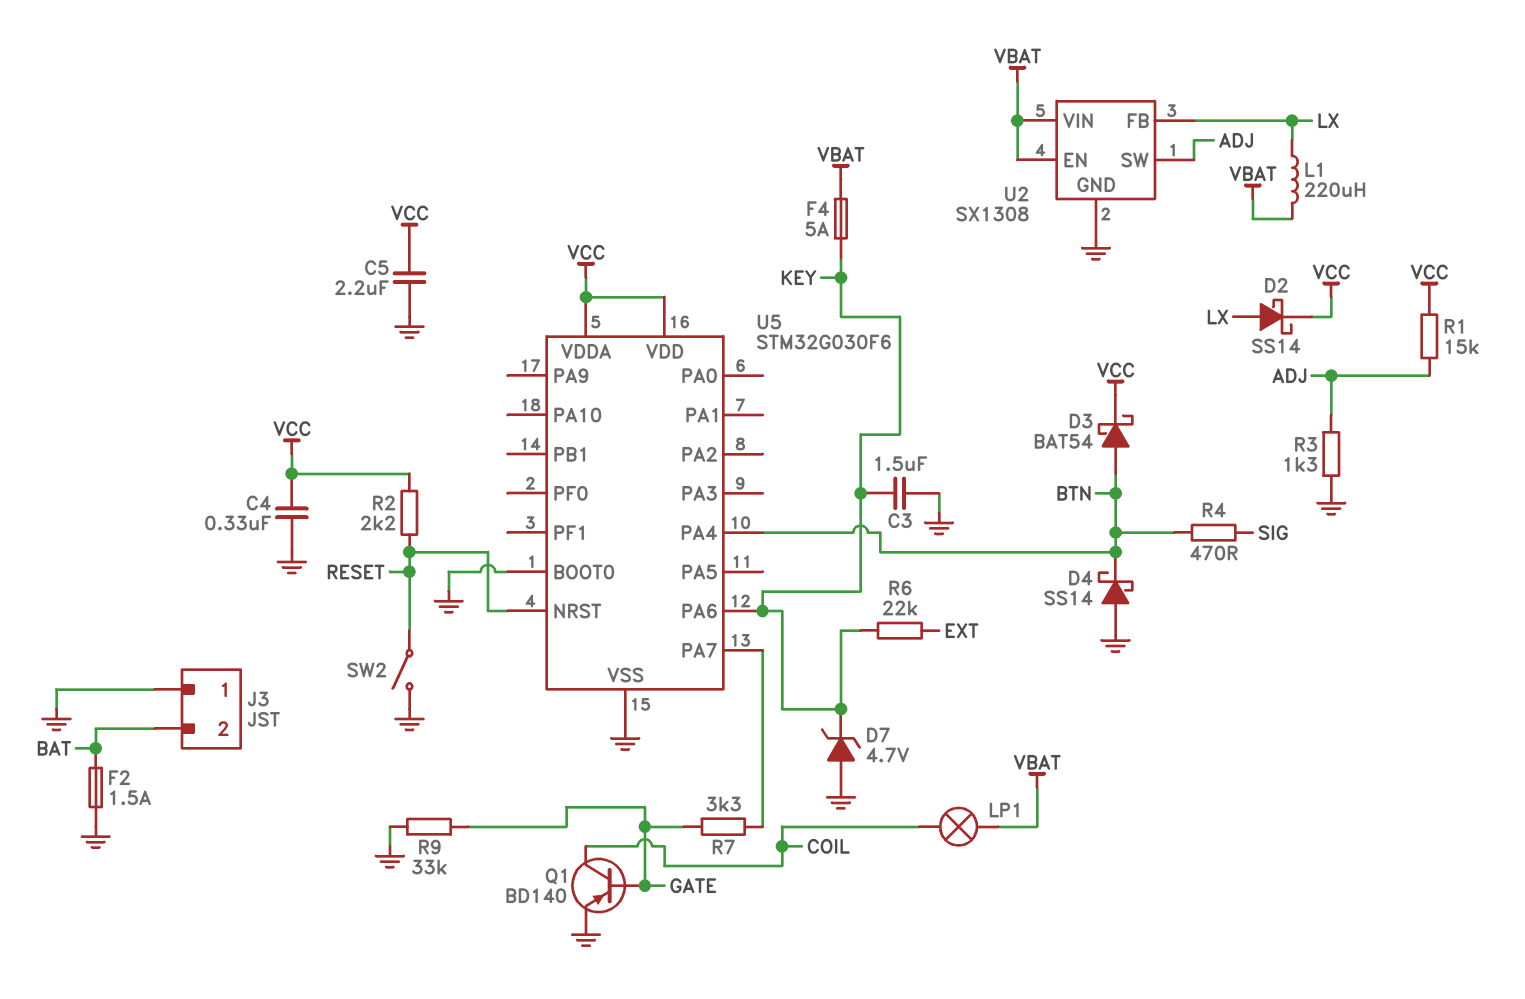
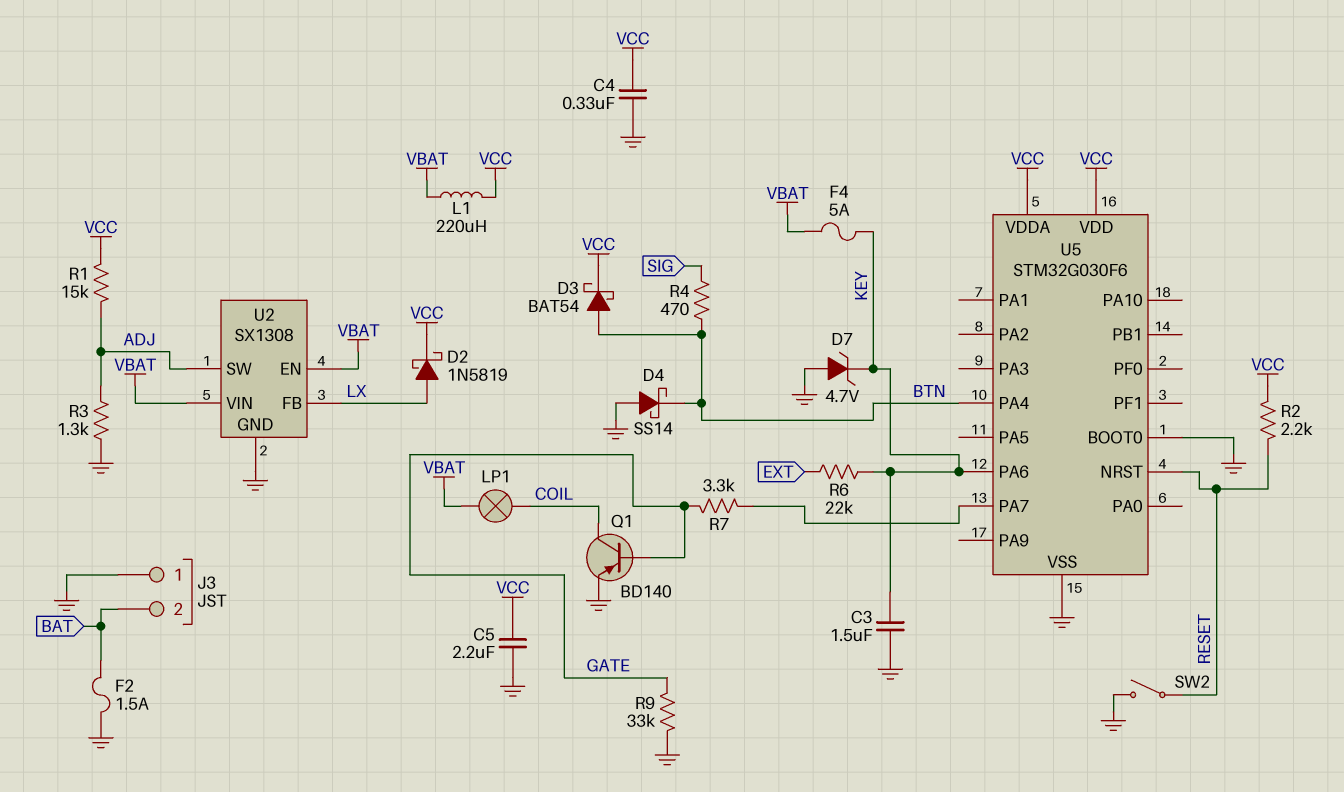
D2: schottky SS14 (A LX, K VCC) -> schottky 1N5819 (A LX, K VCC)
L1: 220uH (LX, VBAT) -> 220uH (VBAT, VCC)

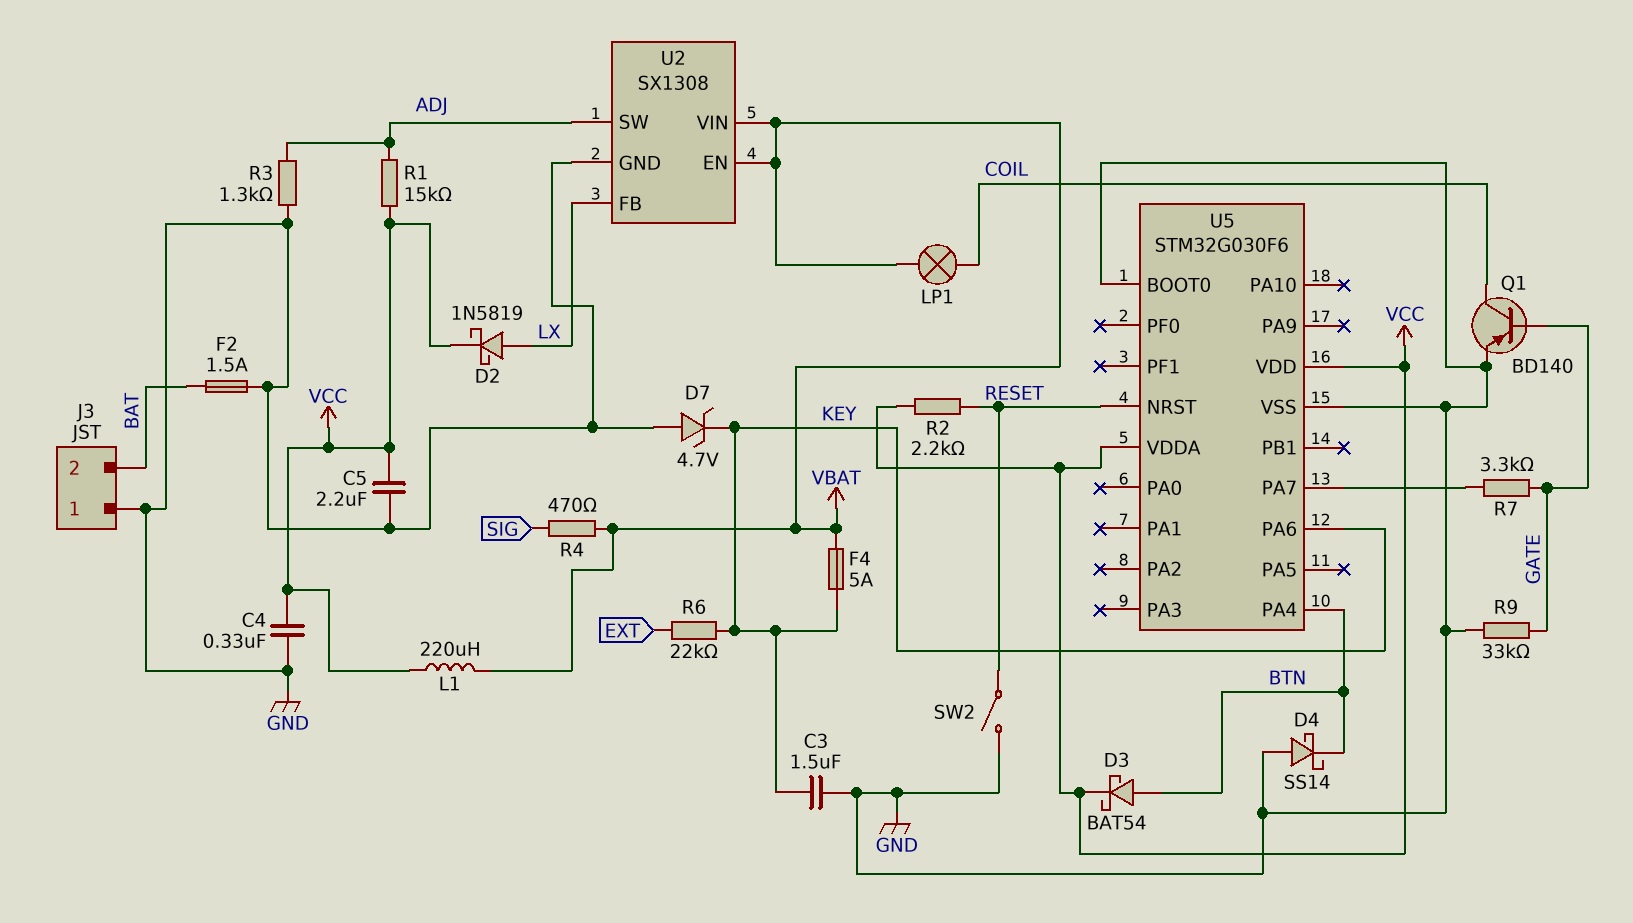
R4: 470 (BTN, SIG) -> 470 (SIG, VBAT)

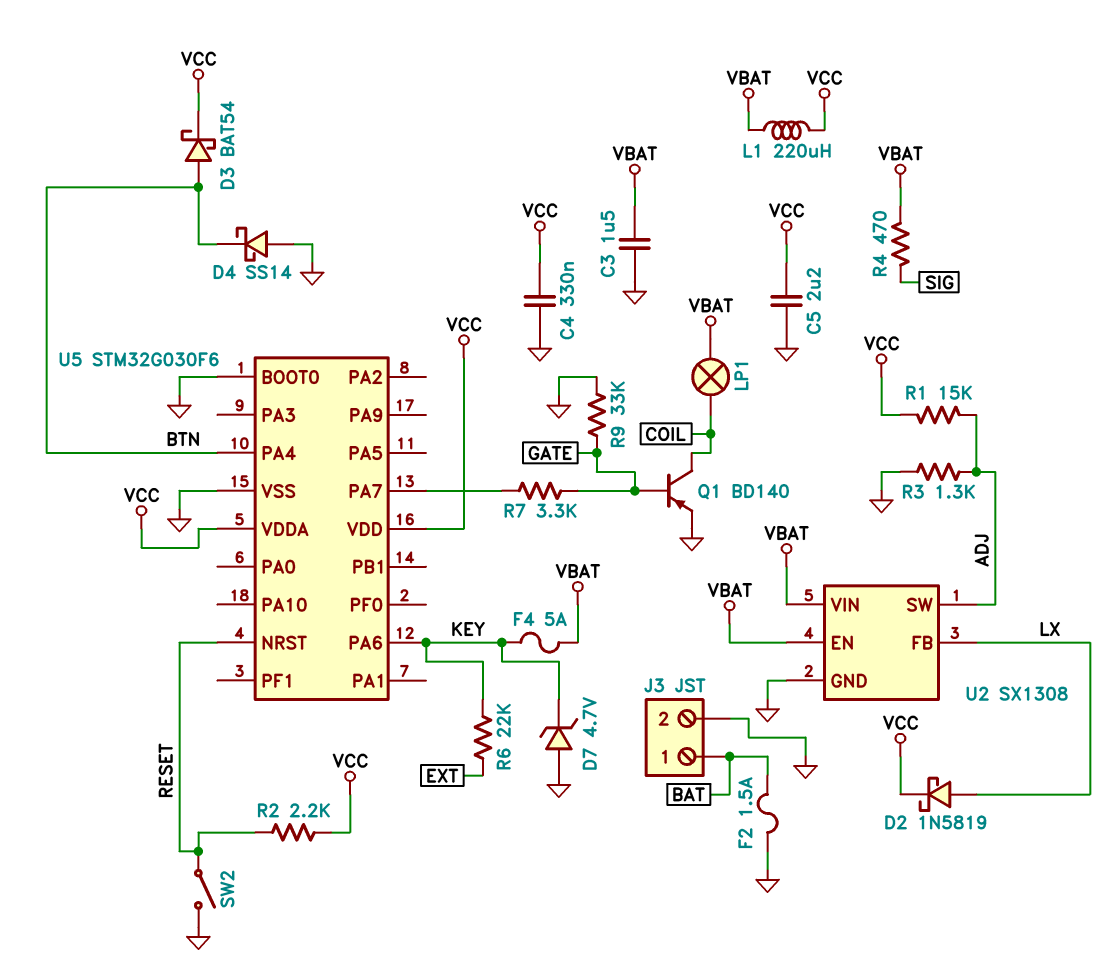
C3: 1.5uF (GND, KEY) -> 1.5uF (GND, VBAT)
J3 pin 1: GND -> BAT
J3 pin 2: BAT -> GND

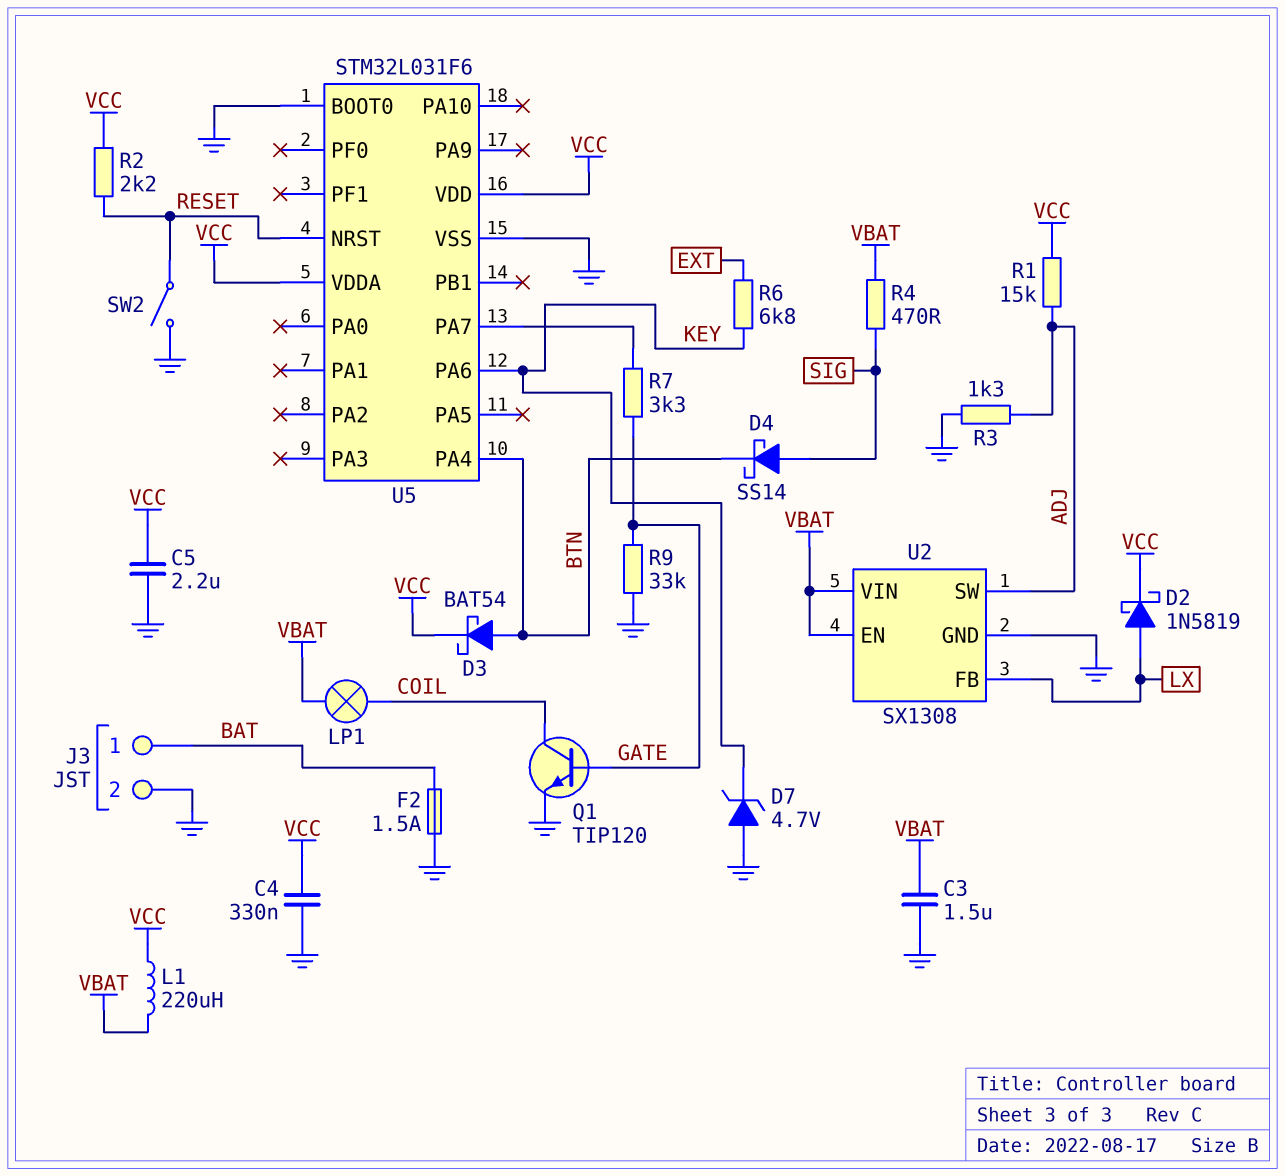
D4: schottky SS14 (A GND, K BTN) -> schottky SS14 (A SIG, K BTN)
F4: 5A (KEY, VBAT) -> none
Q1: PNP BD140 (B GATE, C COIL, E GND) -> NPN TIP120 (B GATE, C COIL, E GND)
R6: 22k (EXT, KEY) -> 6.8k (EXT, KEY)
U5: STM32G030F6 -> STM32L031F6

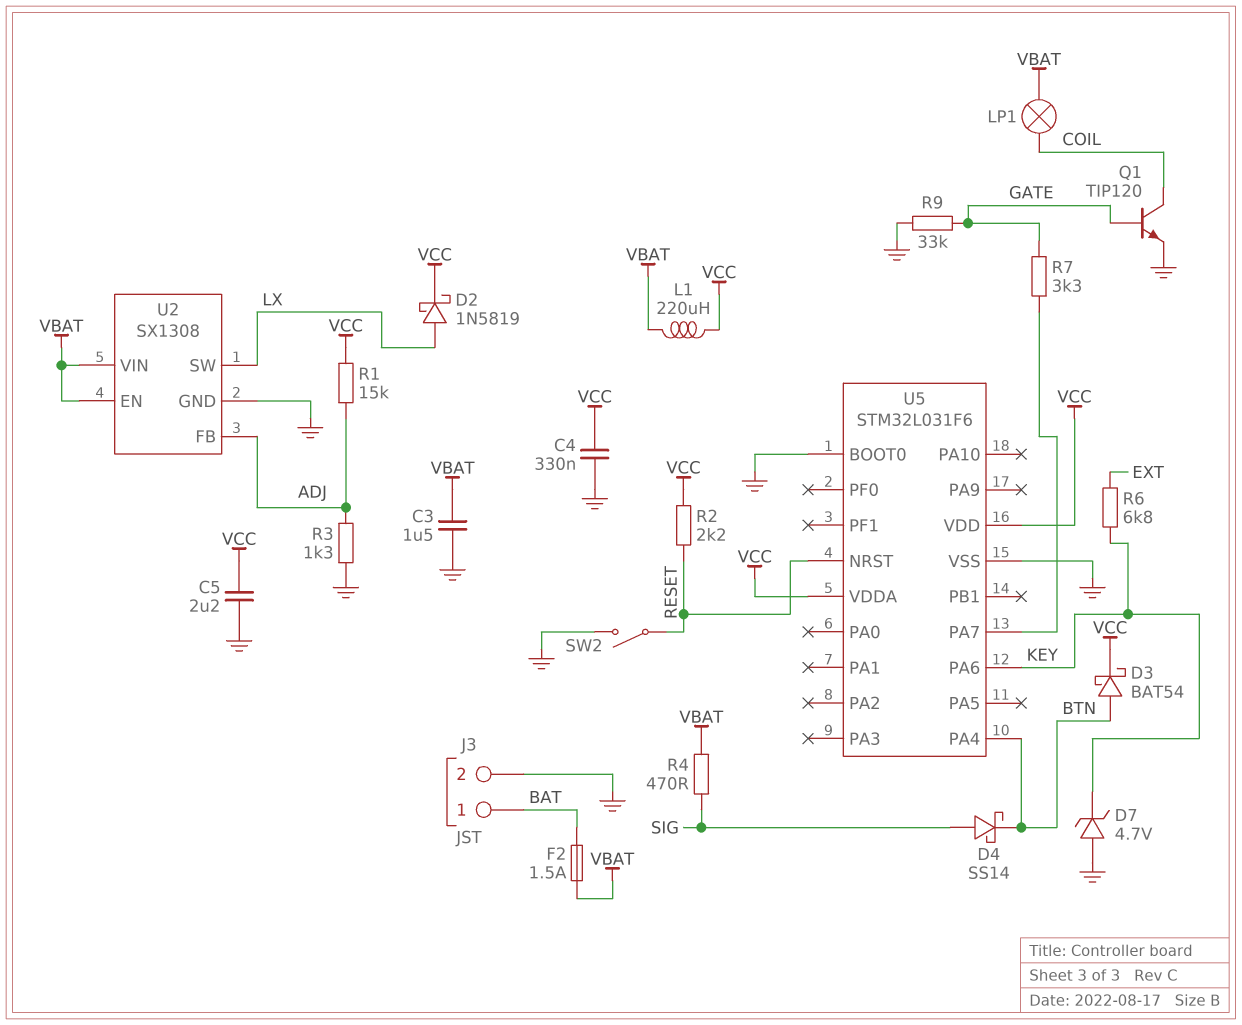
F2: 1.5A (BAT, GND) -> 1.5A (BAT, VBAT)
U2 pin FB: LX -> ADJ
U2 pin SW: ADJ -> LX

